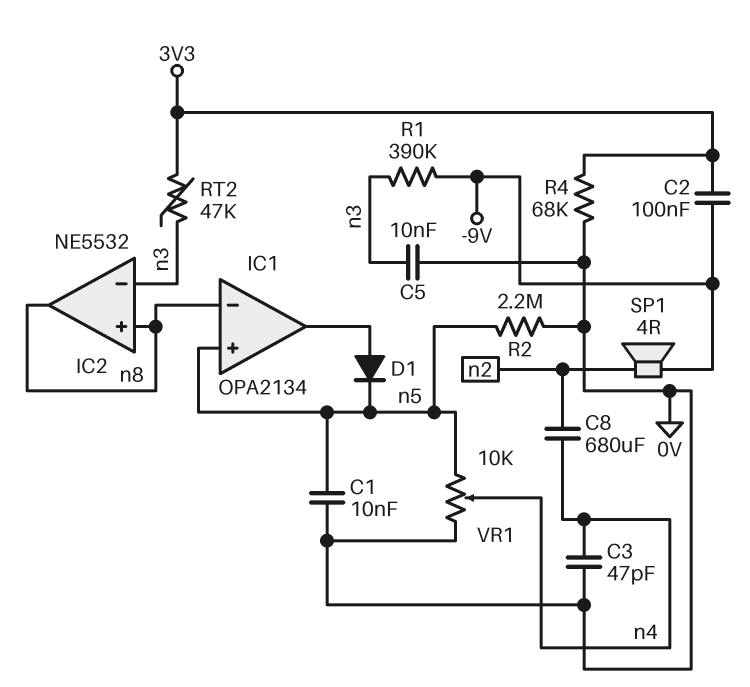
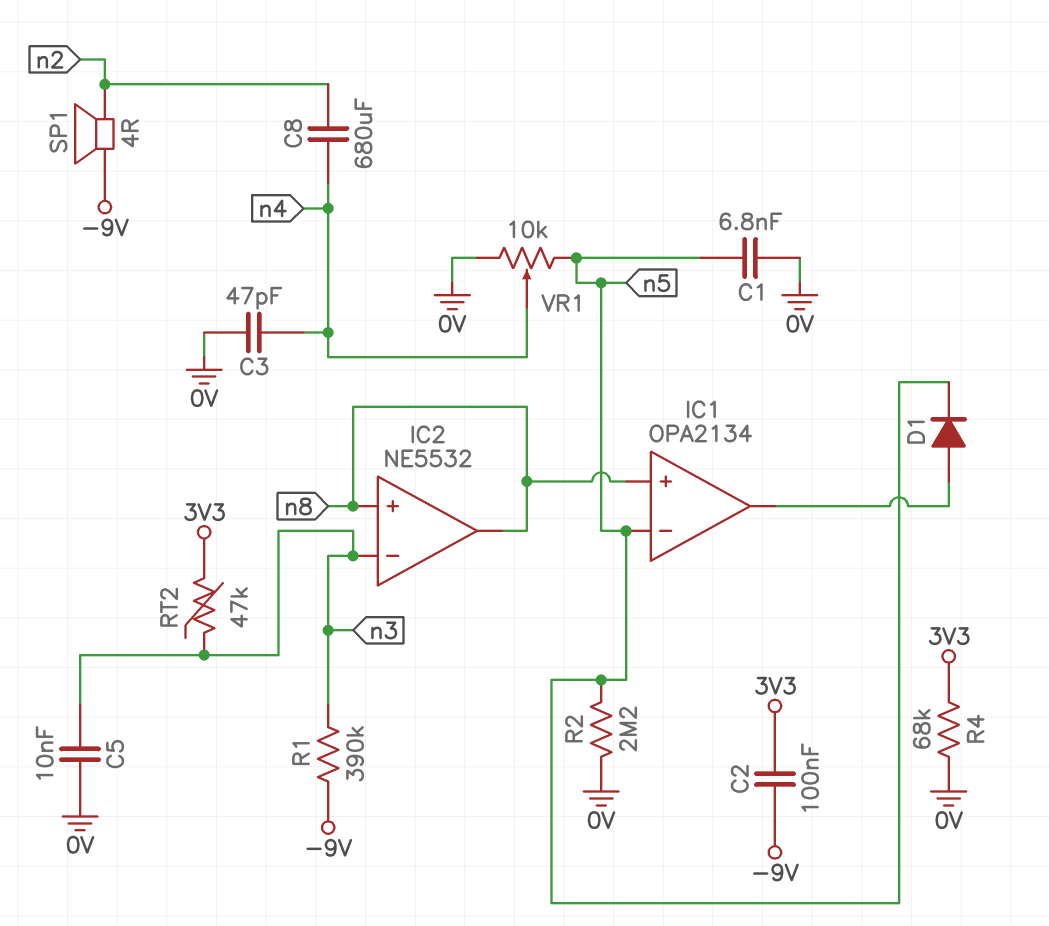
C1: 10nF (0V, n5) -> 6.8nF (0V, n5)
IC1 pin in+: n5 -> n8
IC1 pin in-: n8 -> n5

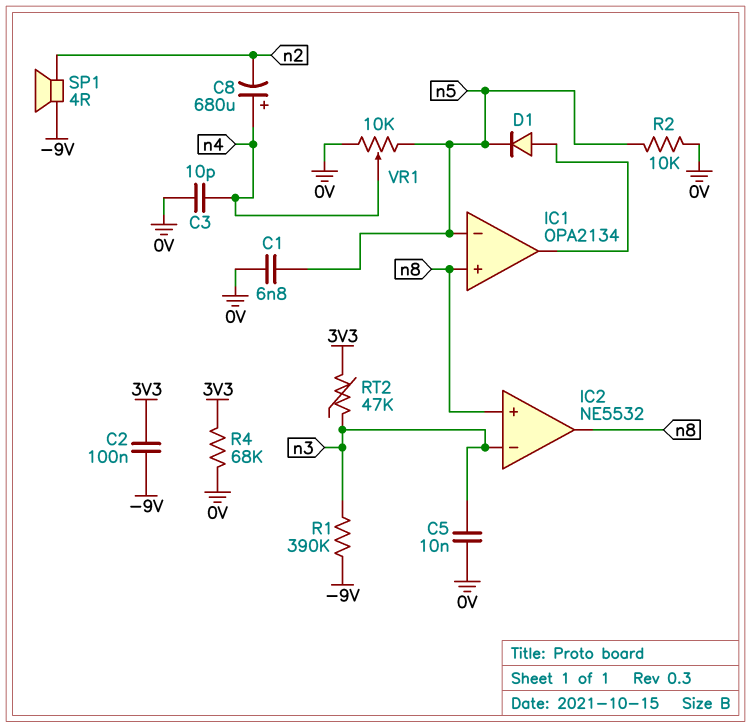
C3: 47pF (0V, n4) -> 10pF (0V, n4)
C8: 680uF (n2, n4) -> 680uF (plus n4, minus n2)
R2: 2.2M (0V, n5) -> 10k (0V, n5)

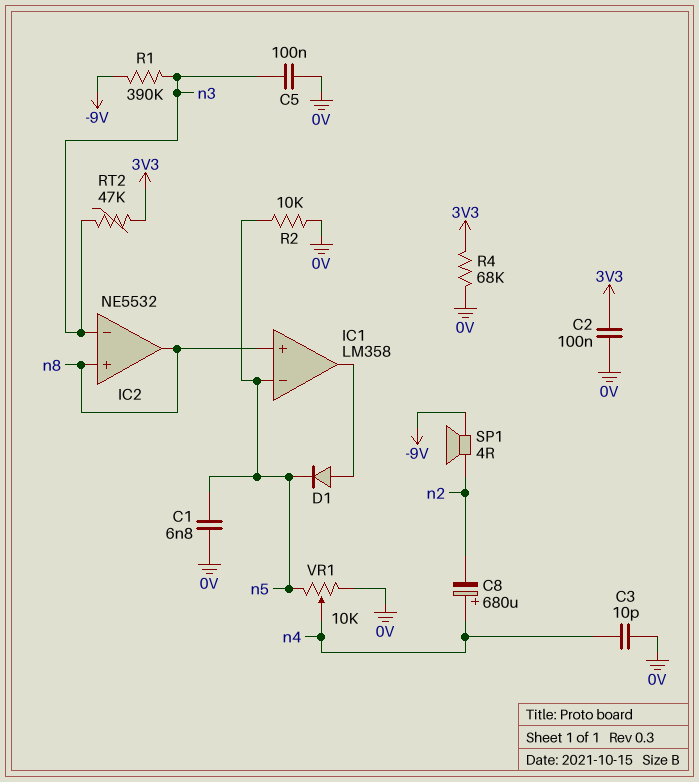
C2: 100nF (-9V, 3V3) -> 100nF (0V, 3V3)
C5: 10nF (0V, n3) -> 100nF (0V, n3)
IC1: OPA2134 -> LM358

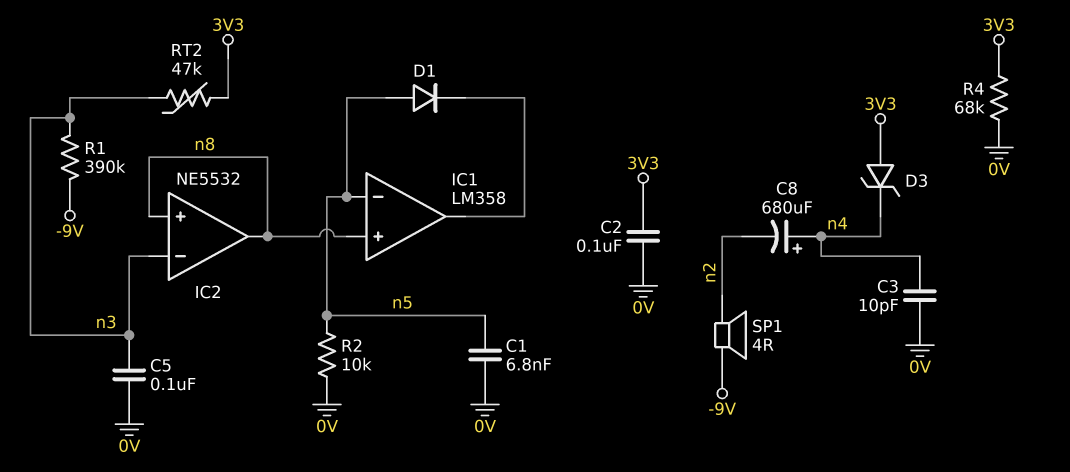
D1: diode (A IC1/out, K n5) -> diode (A n5, K IC1/out)
D3: none -> zener (A 3V3, K n4)
VR1: 10k (0V, n5, wiper n4) -> none

